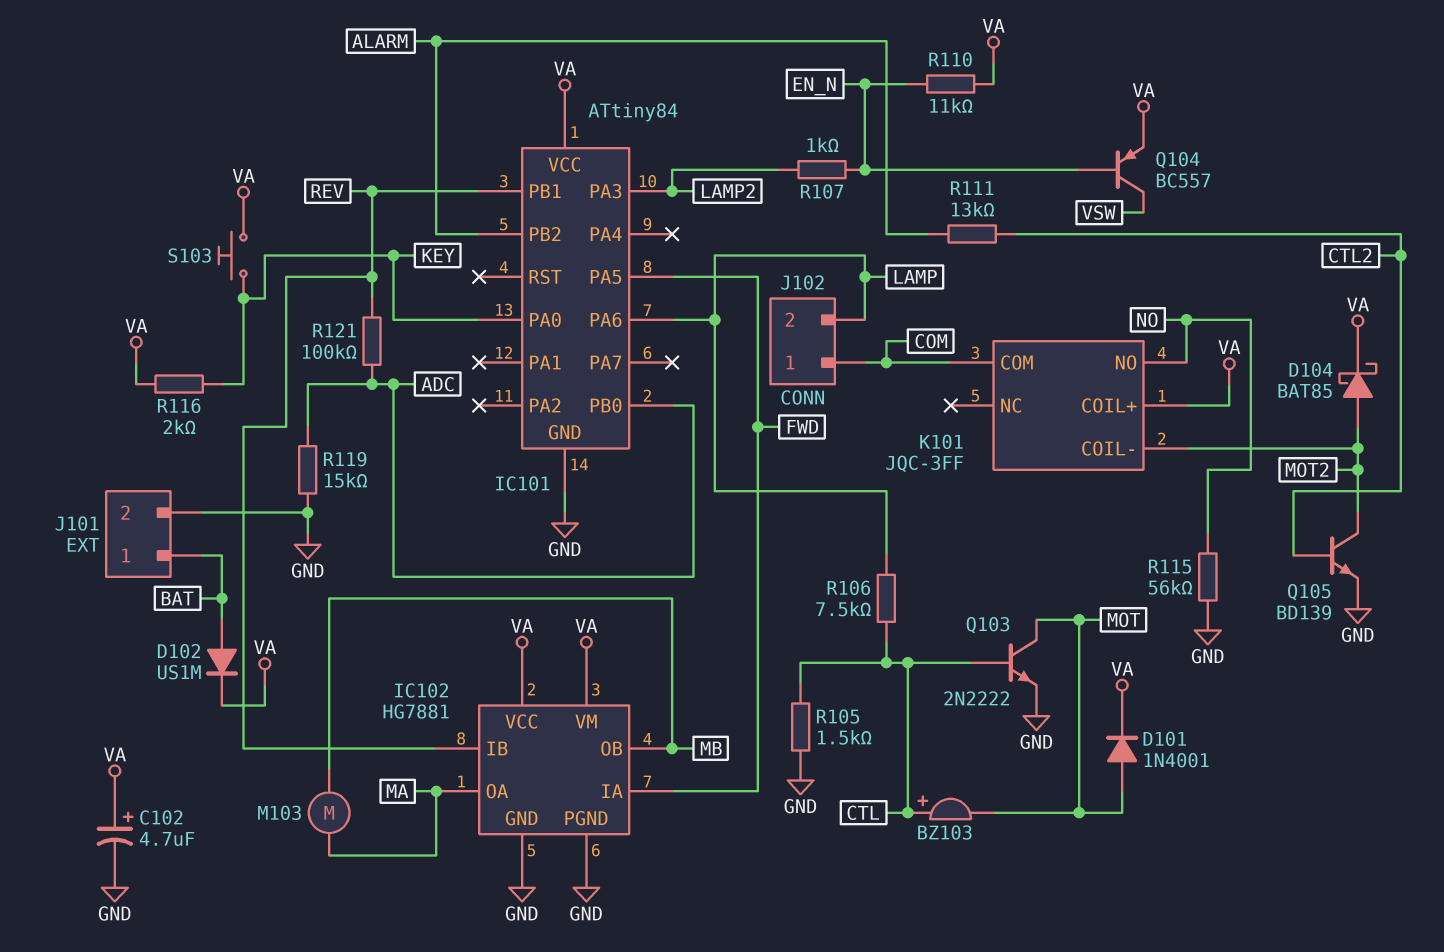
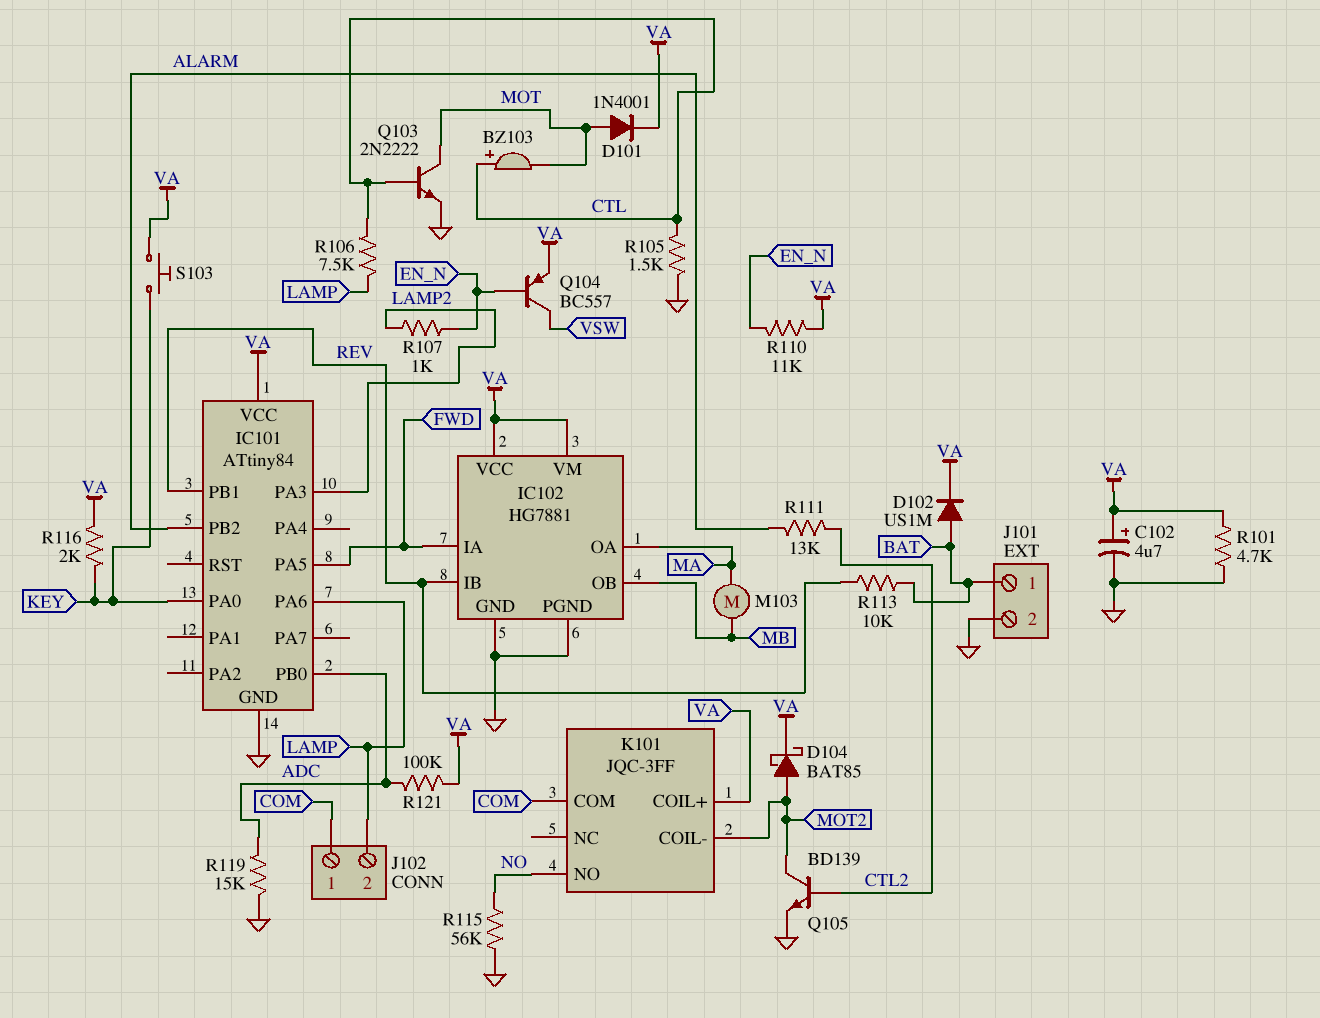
R101: none -> 4.7k (GND, VA)
R113: none -> 10k (BAT, REV)
R121: 100k (ADC, REV) -> 100k (ADC, VA)

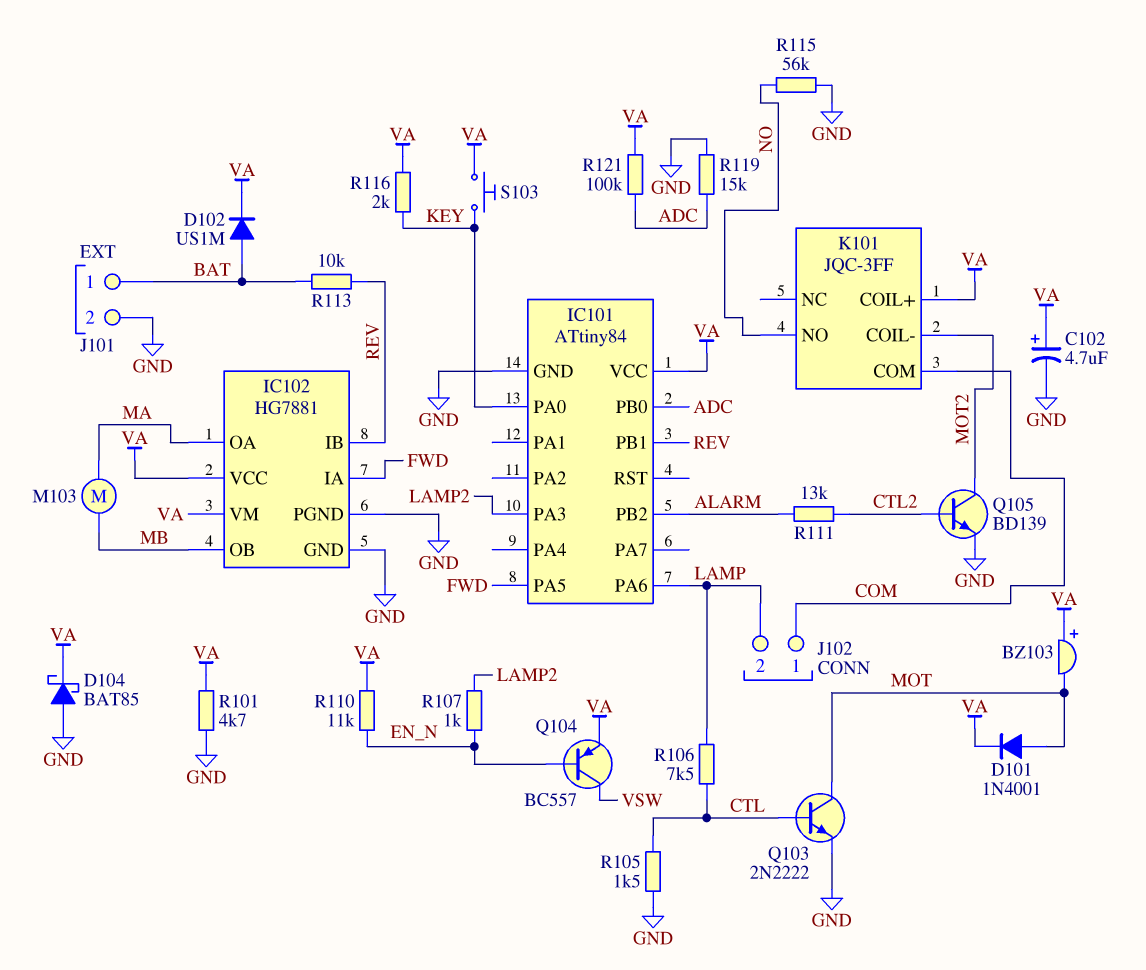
BZ103: buzzer (plus CTL, minus MOT) -> buzzer (plus VA, minus MOT)
D104: schottky BAT85 (A MOT2, K VA) -> schottky BAT85 (A GND, K VA)

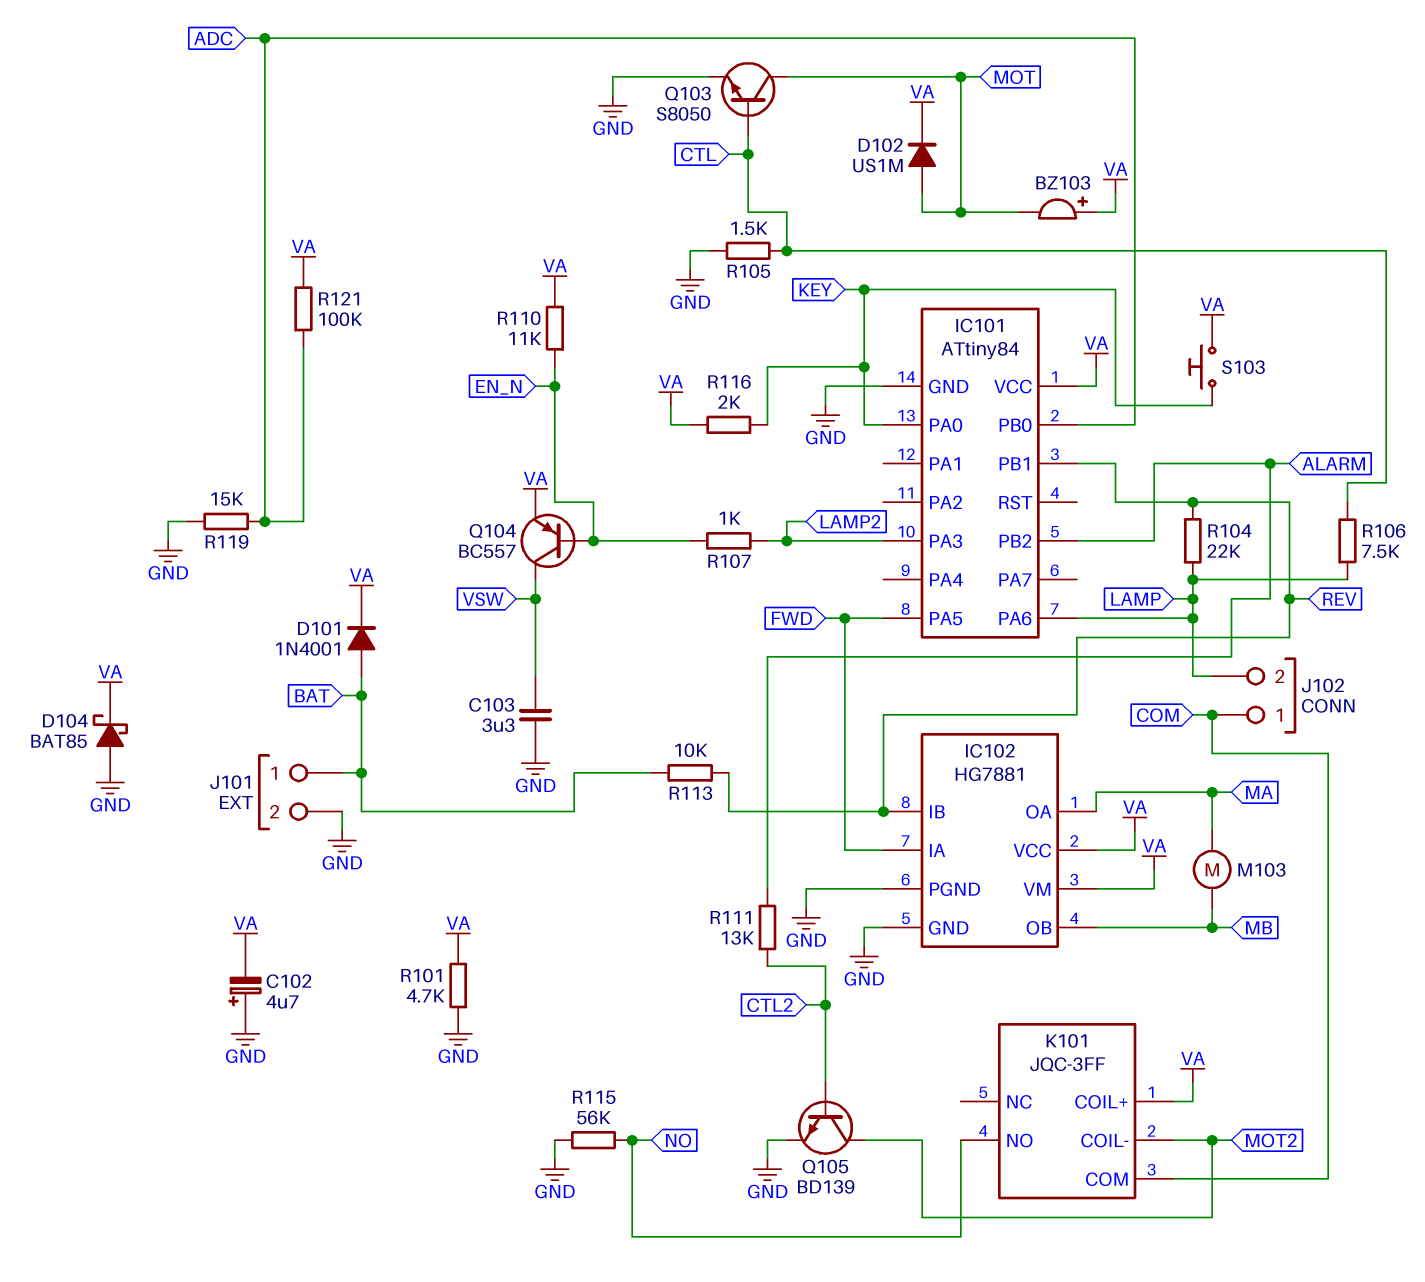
C102: 4.7uF (plus VA, minus GND) -> 4.7uF (plus GND, minus VA)
C103: none -> 3.3uF (GND, VSW)
D101: diode 1N4001 (A MOT, K VA) -> diode 1N4001 (A BAT, K VA)
D102: diode US1M (A BAT, K VA) -> diode US1M (A MOT, K VA)
Q103: NPN 2N2222 (B CTL, C MOT, E GND) -> NPN S8050 (B CTL, C MOT, E GND)
R104: none -> 22k (LAMP, REV)

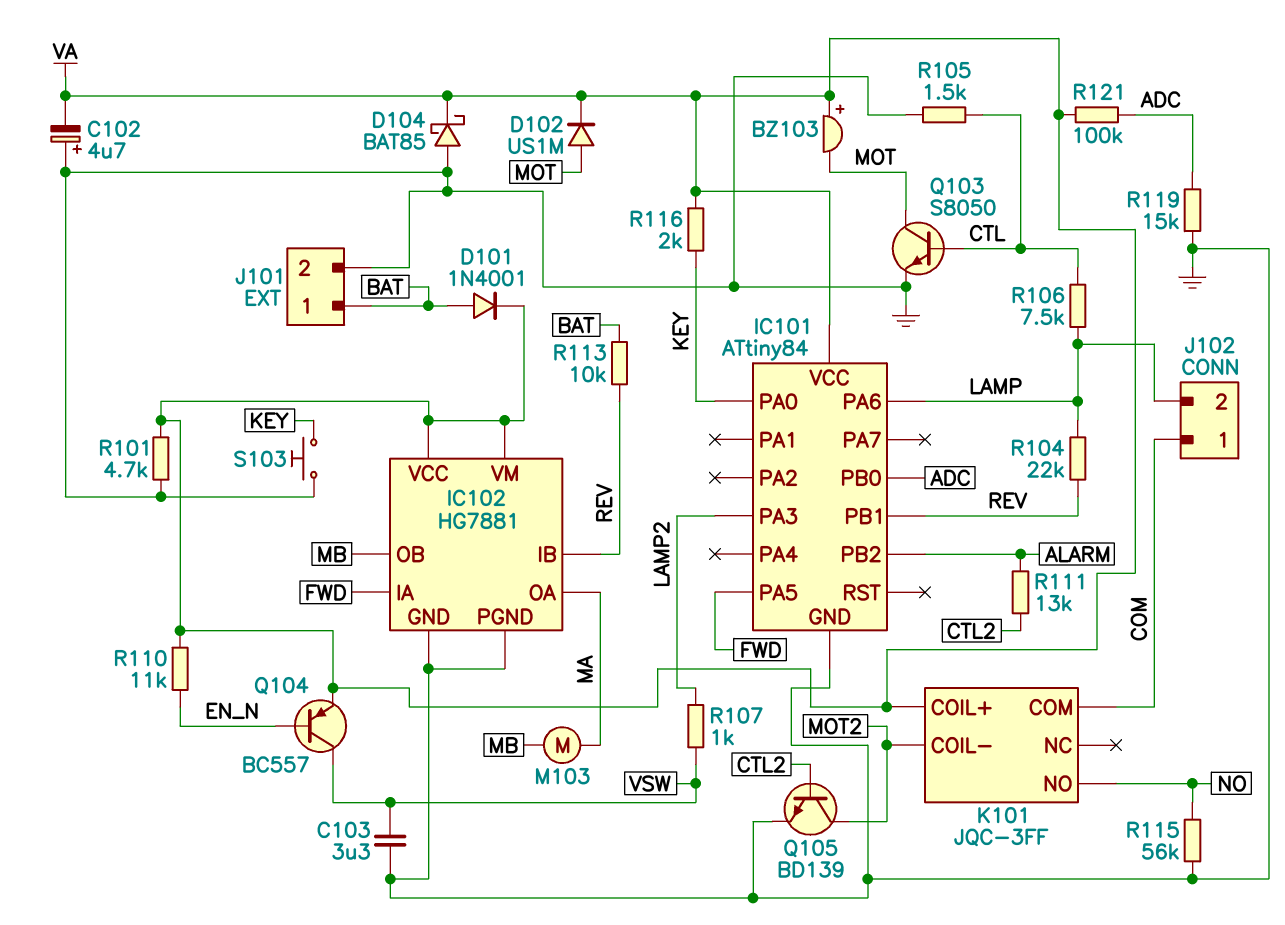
R107: 1k (EN_N, LAMP2) -> 1k (LAMP2, VSW)
S103: button (KEY, VA) -> button (GND, KEY)

